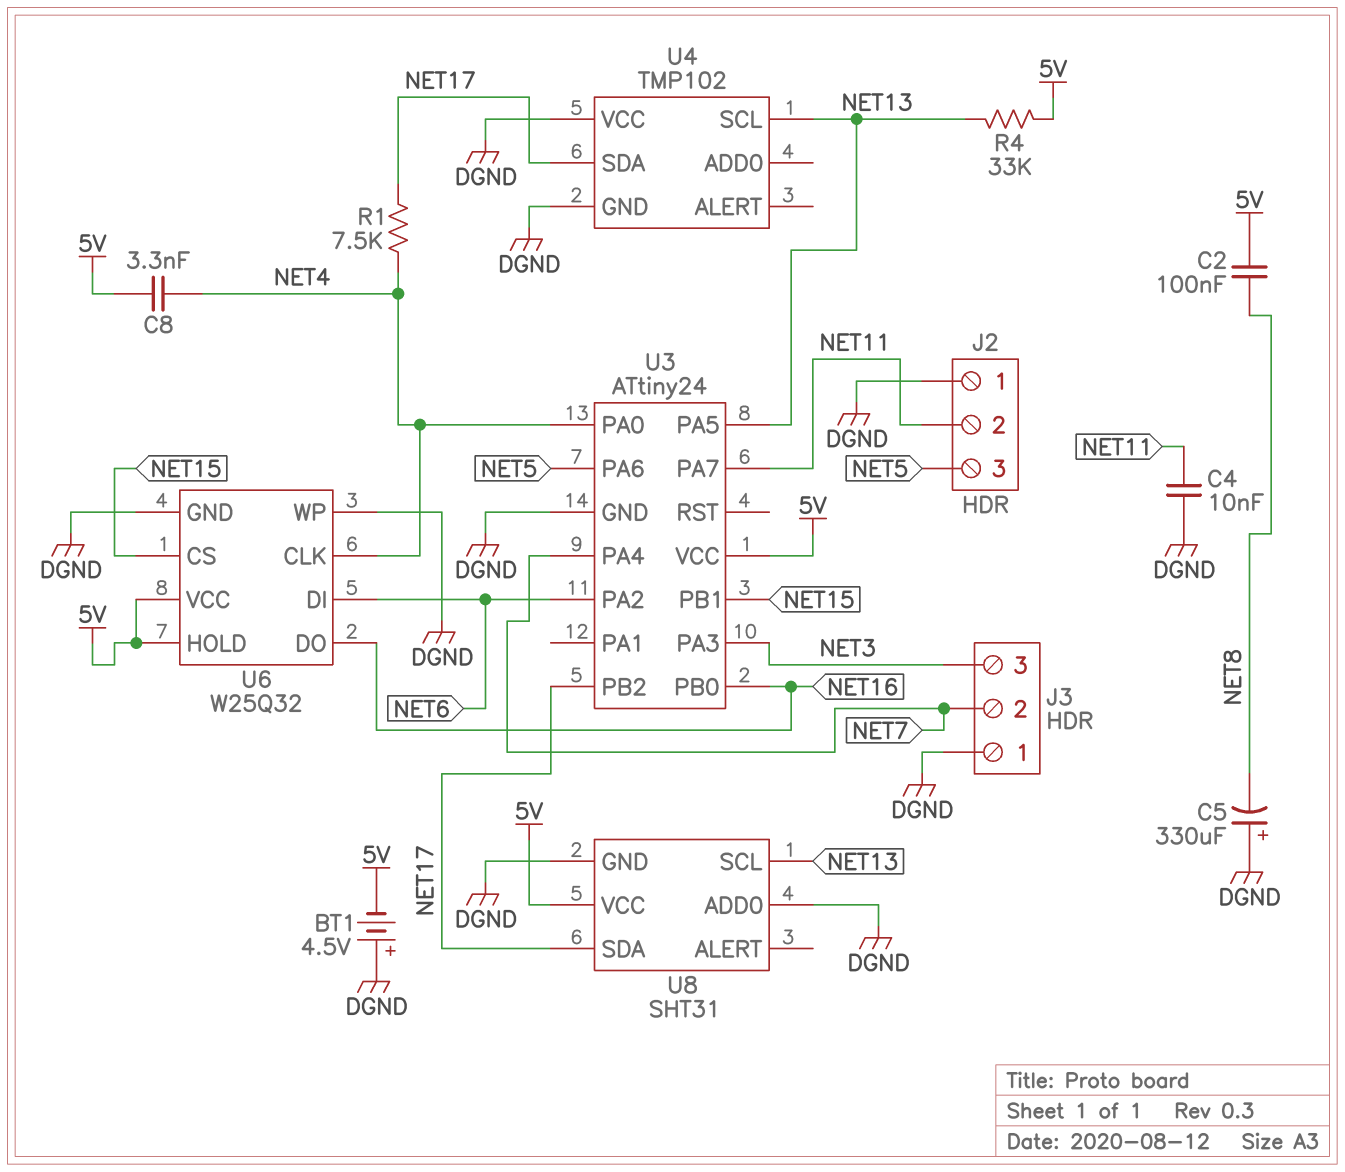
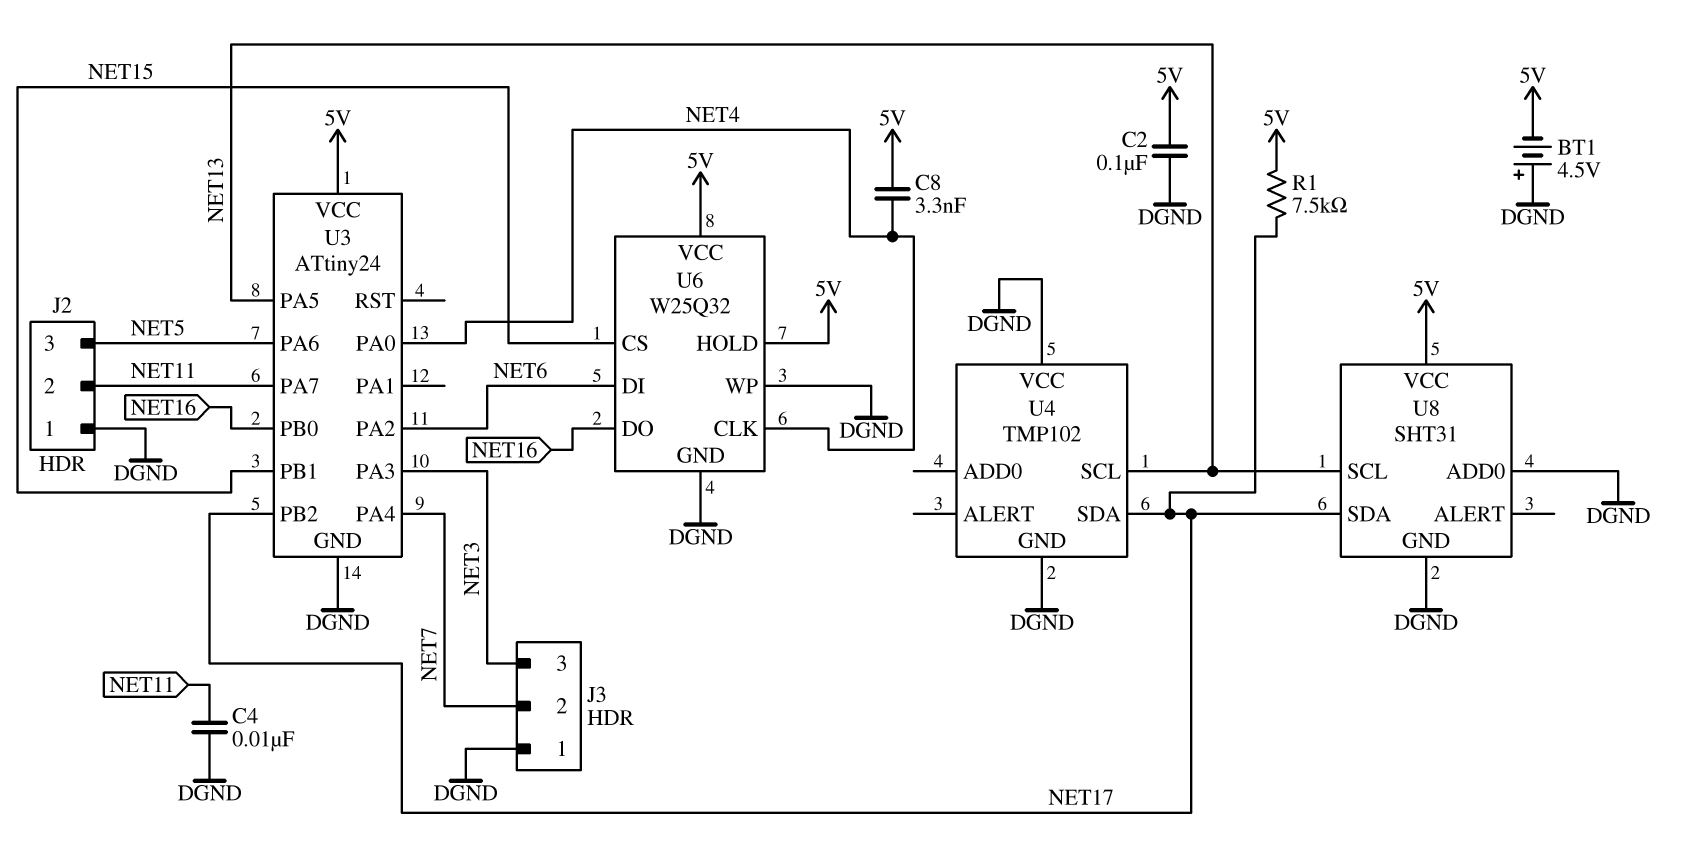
C2: 100nF (5V, NET8) -> 100nF (5V, DGND)
C5: 330uF (plus DGND, minus NET8) -> none
R1: 7.5k (NET4, NET17) -> 7.5k (5V, NET17)
R4: 33k (5V, NET13) -> none

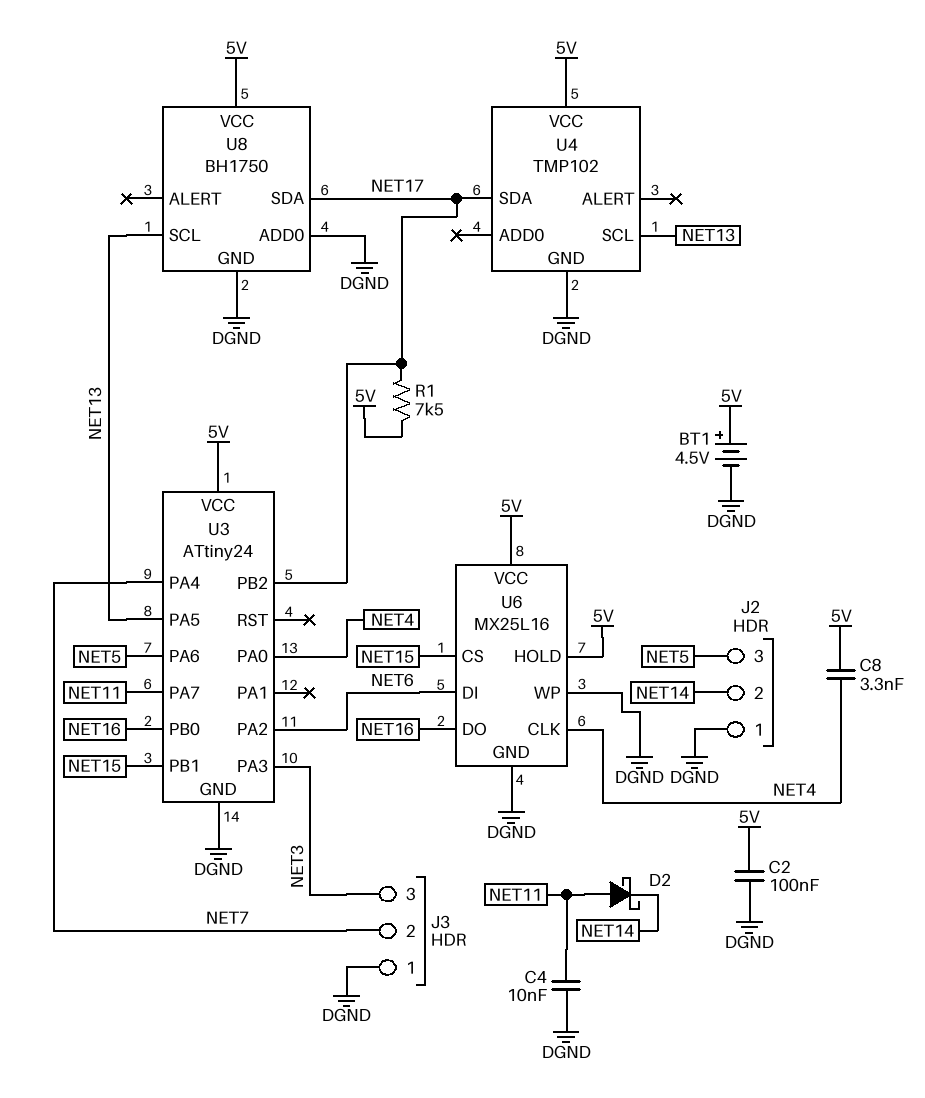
BT1: 4.5V (plus DGND, minus 5V) -> 4.5V (plus 5V, minus DGND)
D2: none -> schottky (A NET11, K NET14)
J2 pin 2: NET11 -> NET14
U4 pin VCC: DGND -> 5V
U6: W25Q32 -> MX25L16
U8: SHT31 -> BH1750

